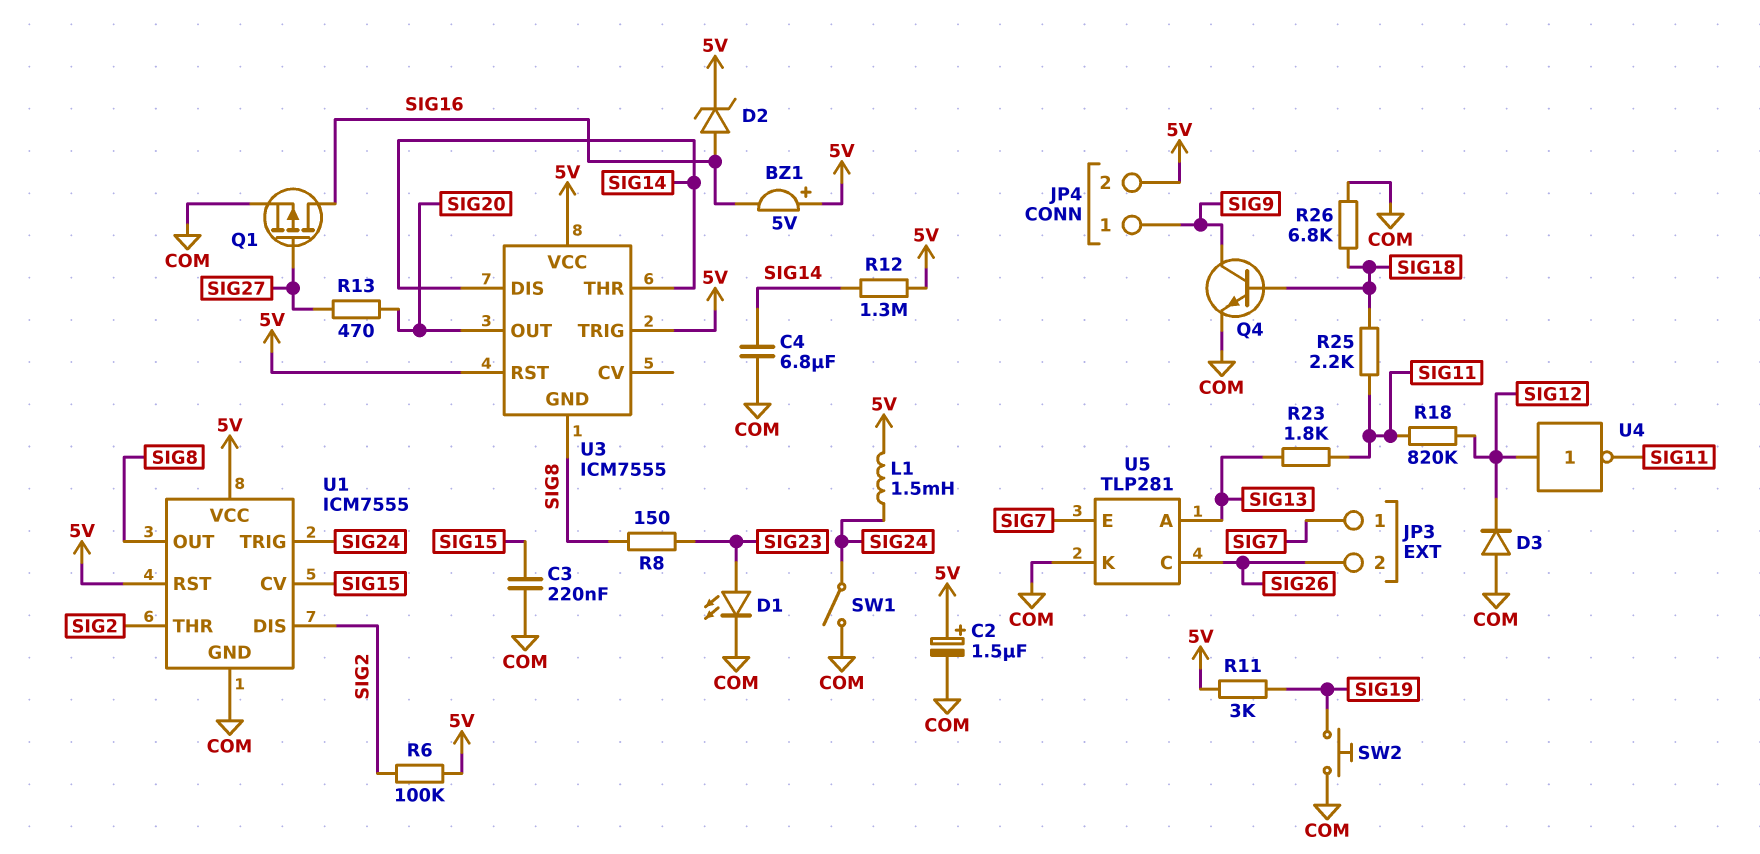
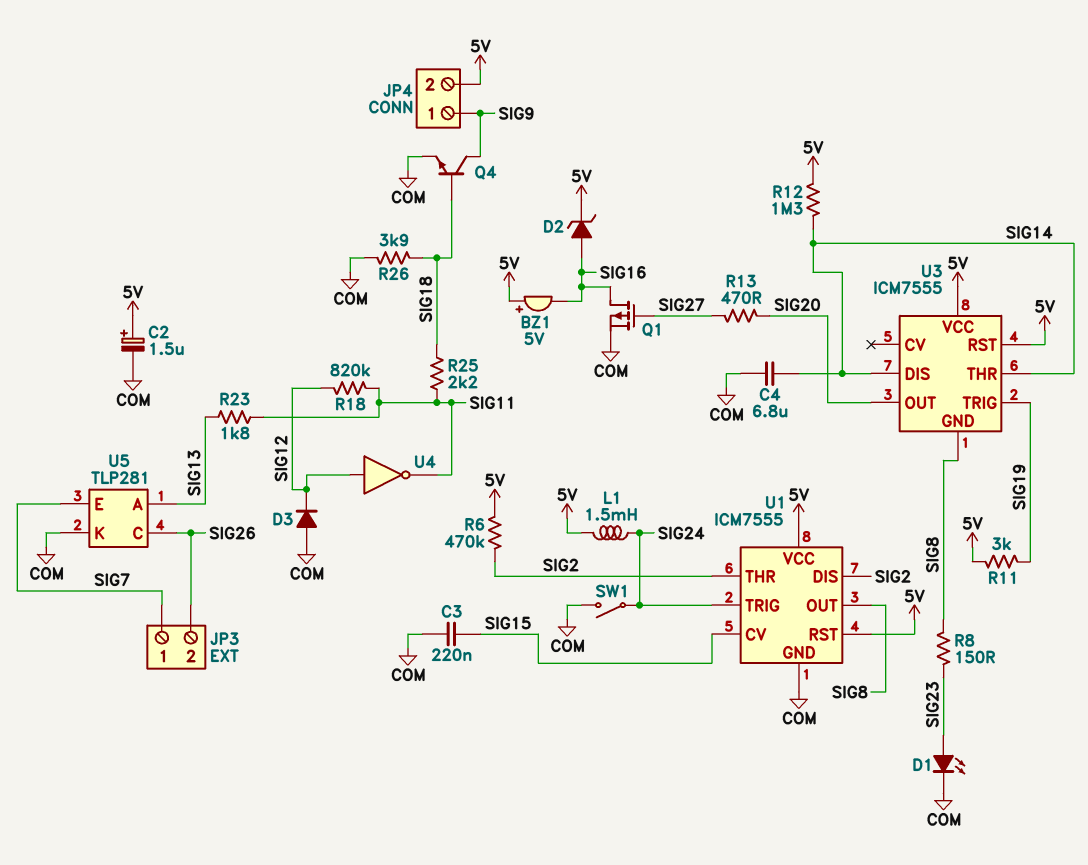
R6: 100k (5V, SIG2) -> 470k (5V, SIG2)
R26: 6.8k (COM, SIG18) -> 3.9k (COM, SIG18)
SW2: button (COM, SIG19) -> none
U3 pin TRIG: 5V -> SIG19

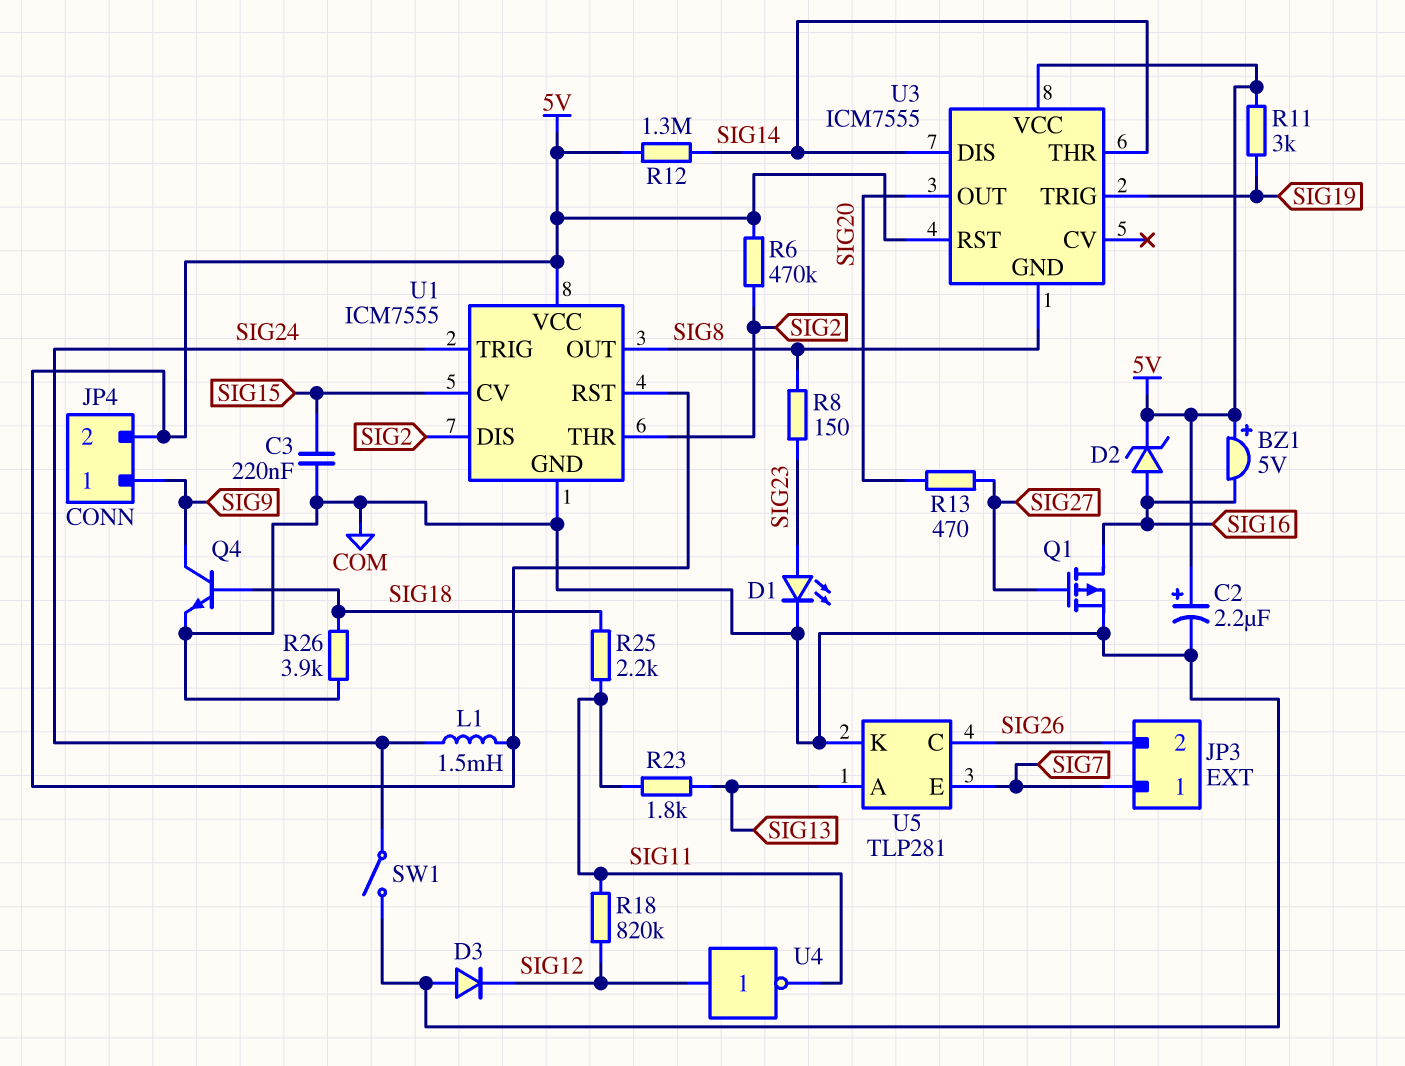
C2: 1.5uF (plus 5V, minus COM) -> 2.2uF (plus 5V, minus COM)
C4: 6.8uF (COM, SIG14) -> none

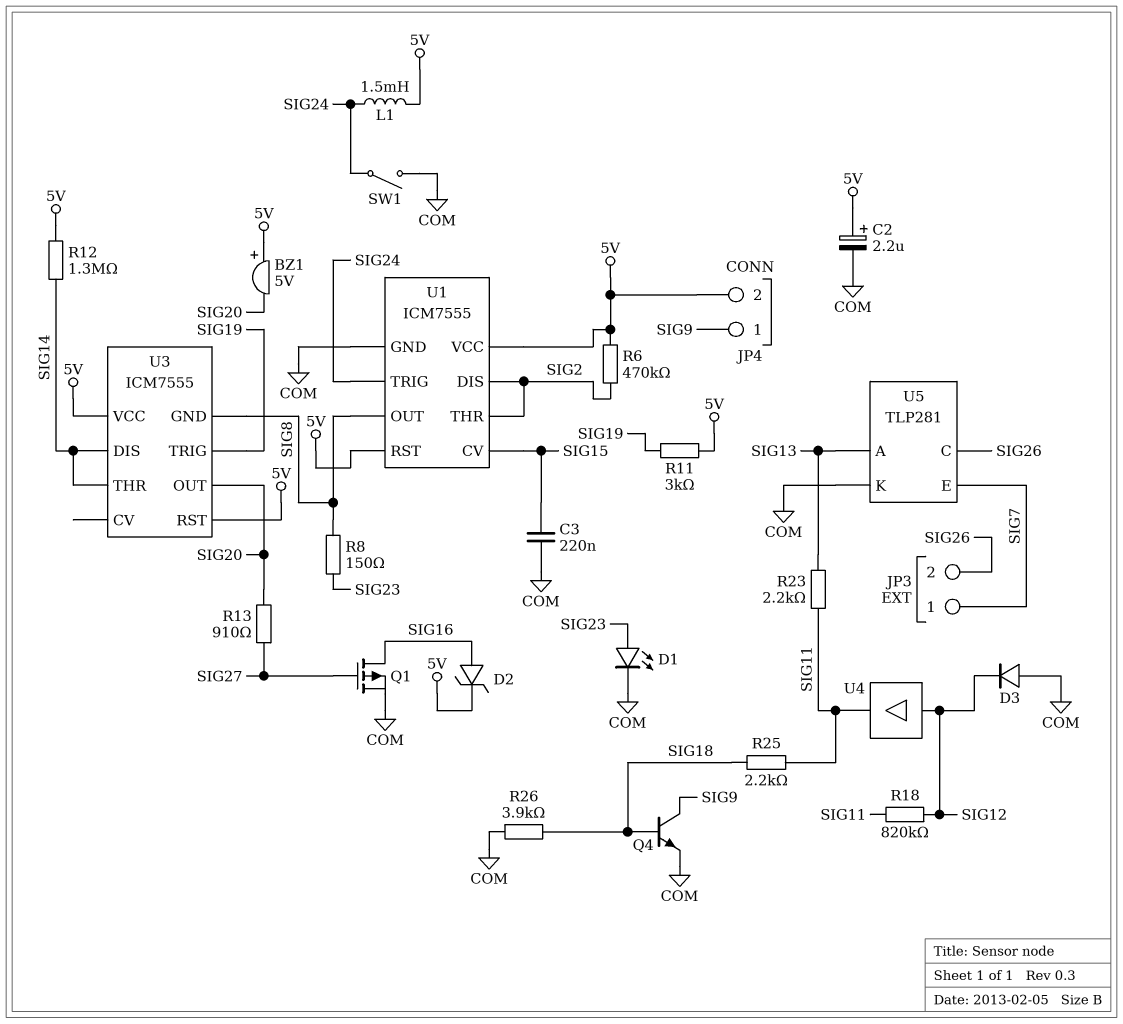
BZ1: buzzer 5V (plus 5V, minus SIG16) -> buzzer 5V (plus 5V, minus SIG20)
R13: 470 (SIG20, SIG27) -> 910 (SIG20, SIG27)
R23: 1.8k (SIG11, SIG13) -> 2.2k (SIG11, SIG13)
U4: NOT (in SIG12, out SIG11) -> buffer (in SIG12, out SIG11)

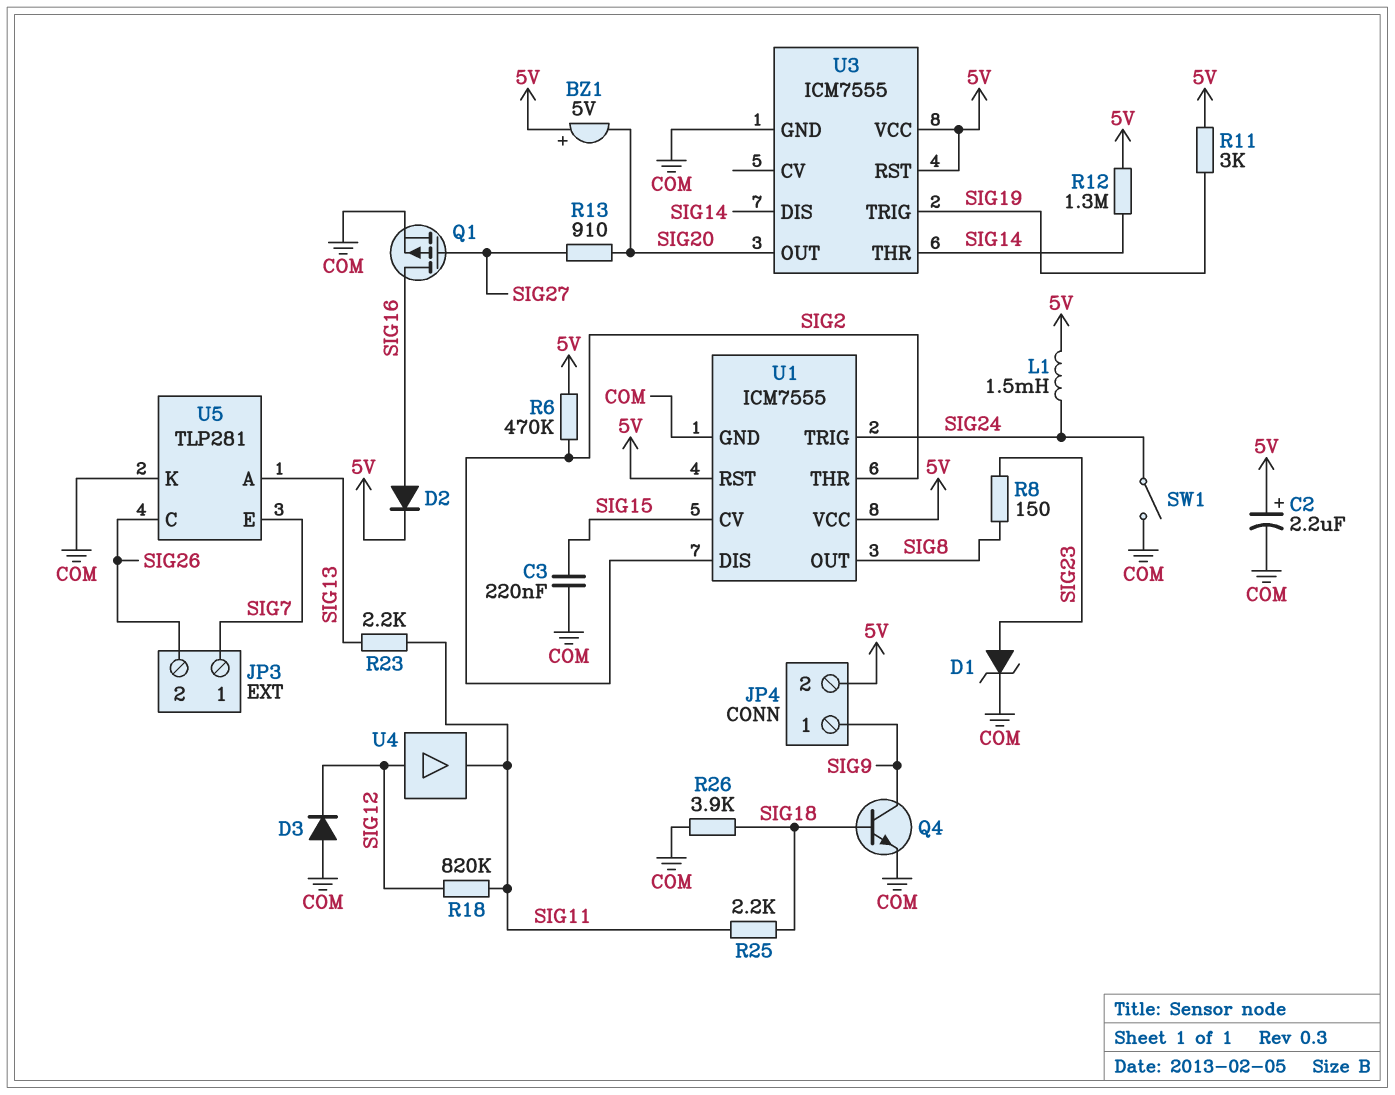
D1: LED (A SIG23, K COM) -> zener (A SIG23, K COM)
D2: zener (A SIG16, K 5V) -> diode (A SIG16, K 5V)
U3 pin GND: SIG8 -> COM

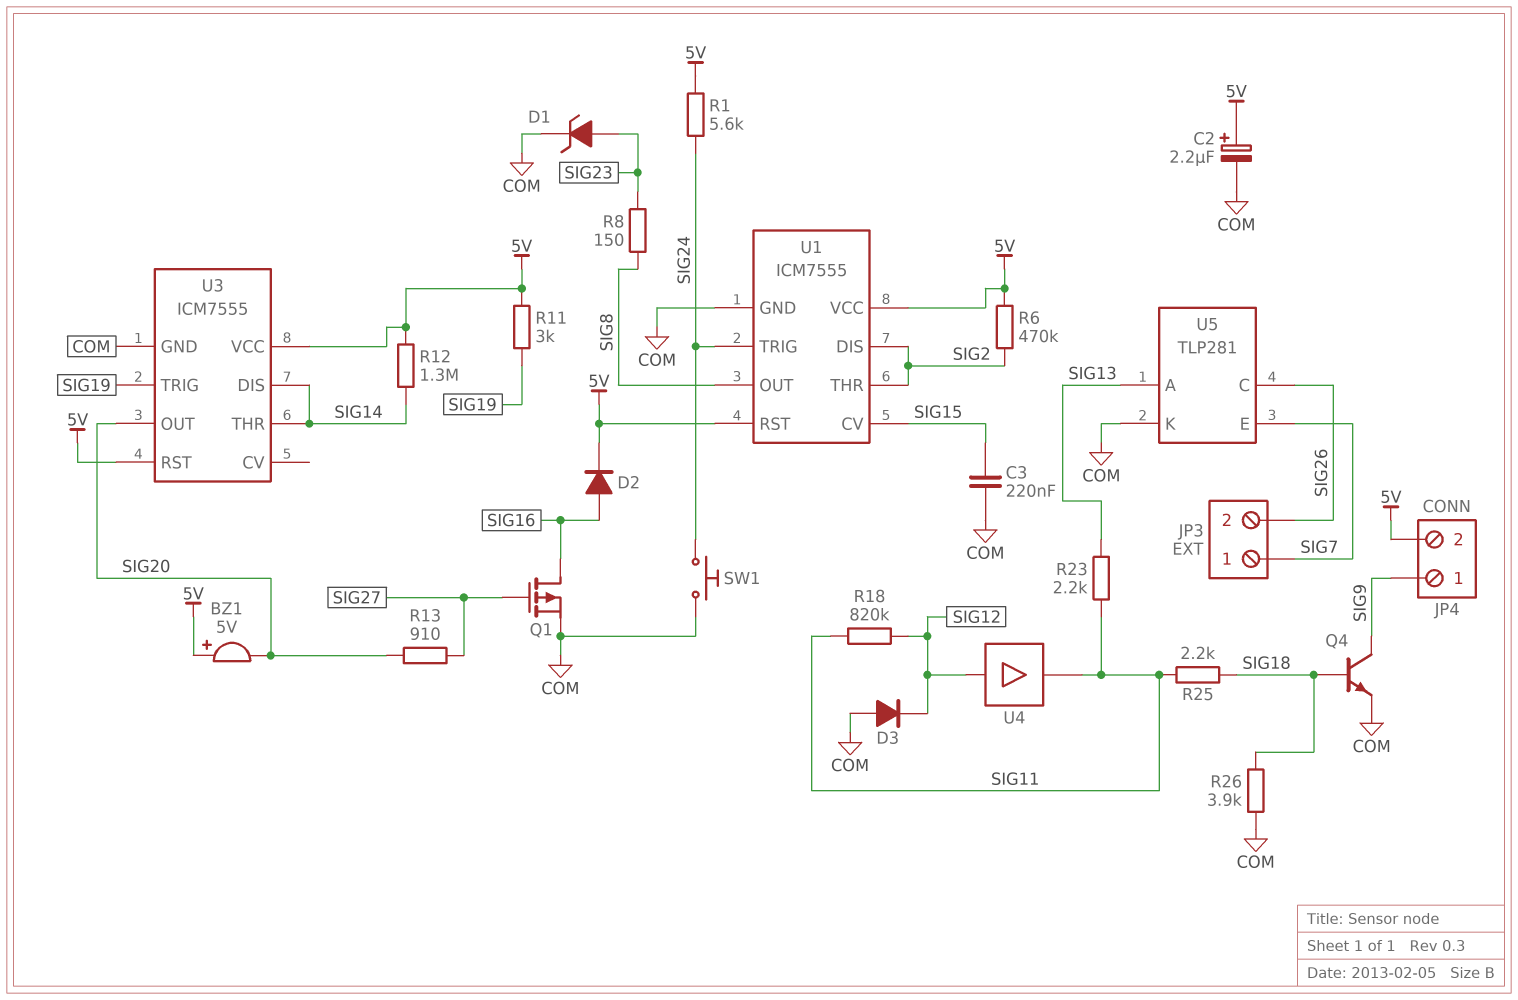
L1: 1.5mH (5V, SIG24) -> none
R1: none -> 5.6k (5V, SIG24)
SW1: switch (COM, SIG24) -> button (COM, SIG24)

